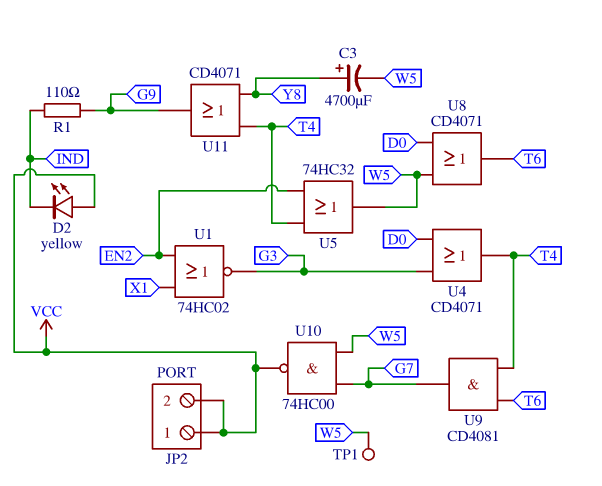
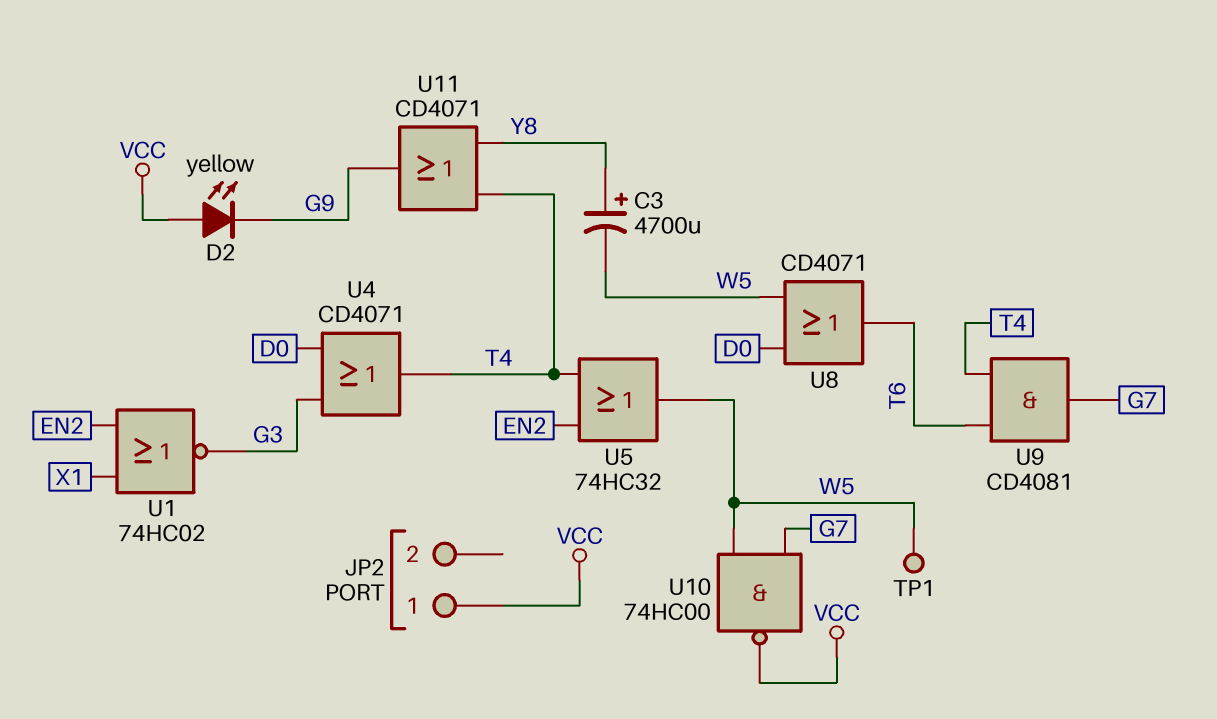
D2: LED yellow (A VCC, K IND) -> LED yellow (A VCC, K G9)
JP2 pin 2: VCC -> none
R1: 110 (G9, IND) -> none

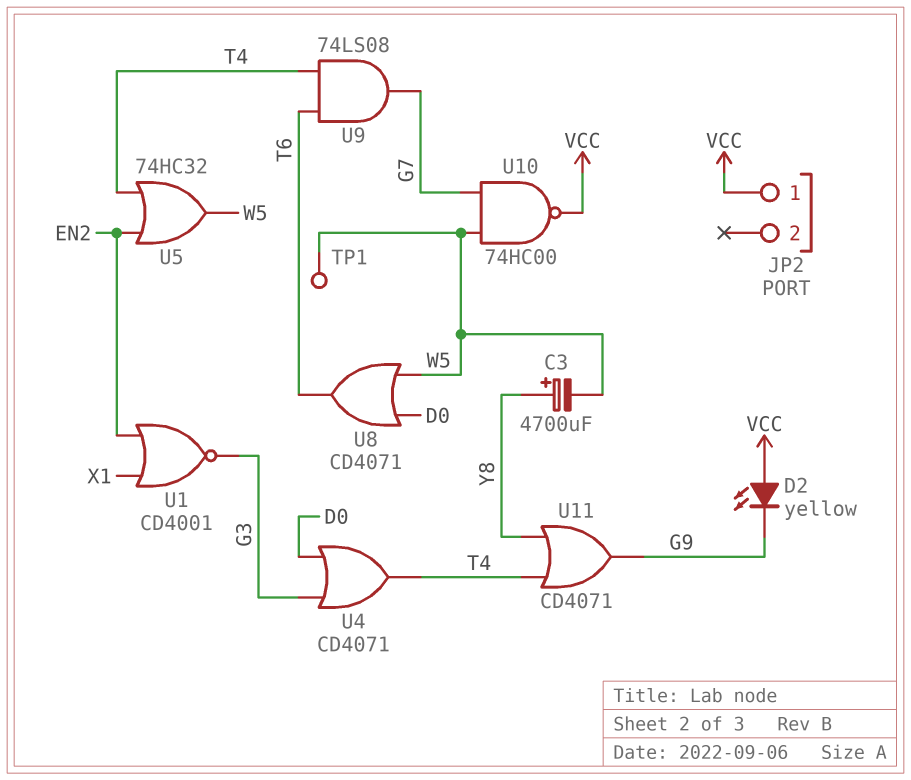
U1: NOR 74HC02 (in EN2, in X1, out G3) -> NOR CD4001 (in EN2, in X1, out G3)
U9: AND CD4081 (in T4, in T6, out G7) -> AND 74LS08 (in T4, in T6, out G7)

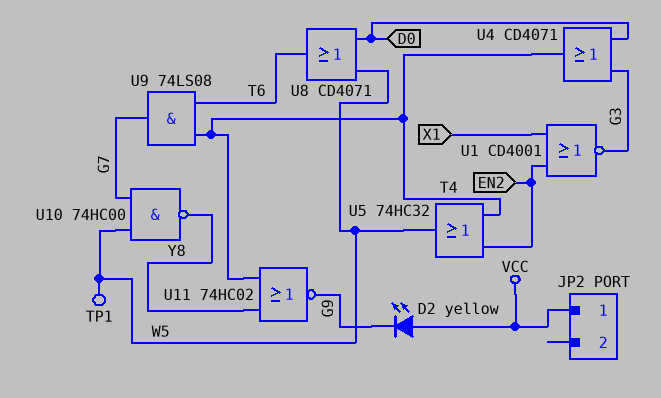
C3: 4700uF (plus Y8, minus W5) -> none
U10: NAND 74HC00 (in G7, in W5, out VCC) -> NAND 74HC00 (in G7, in W5, out Y8)
U11: OR CD4071 (in T4, in Y8, out G9) -> NOR 74HC02 (in T4, in Y8, out G9)

